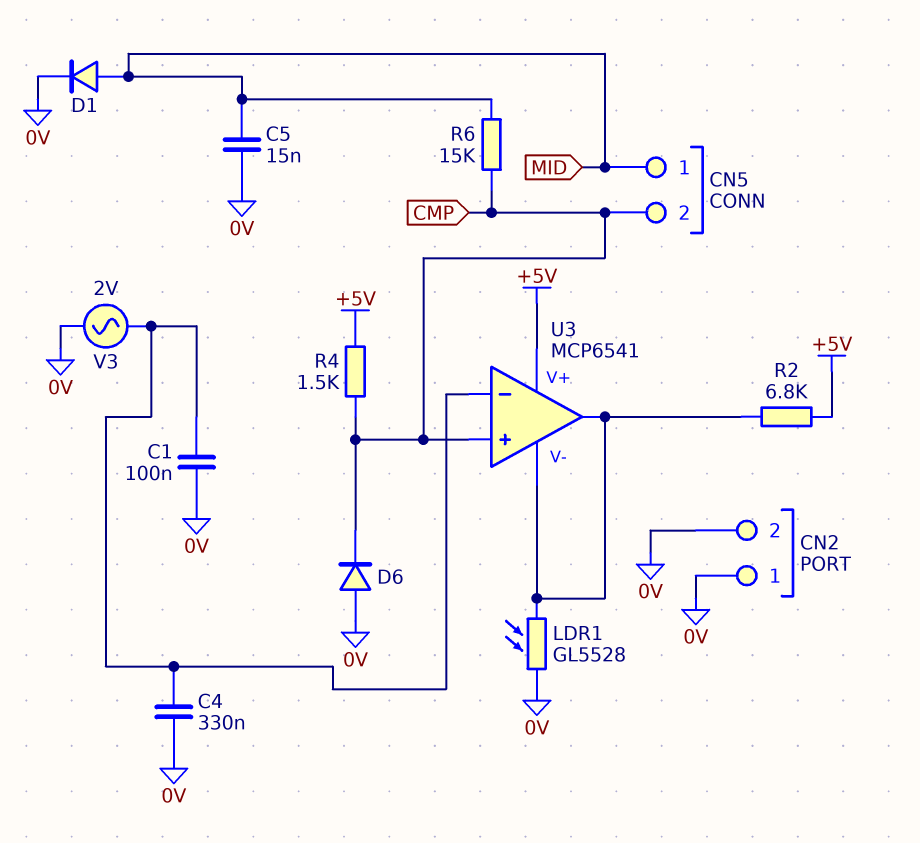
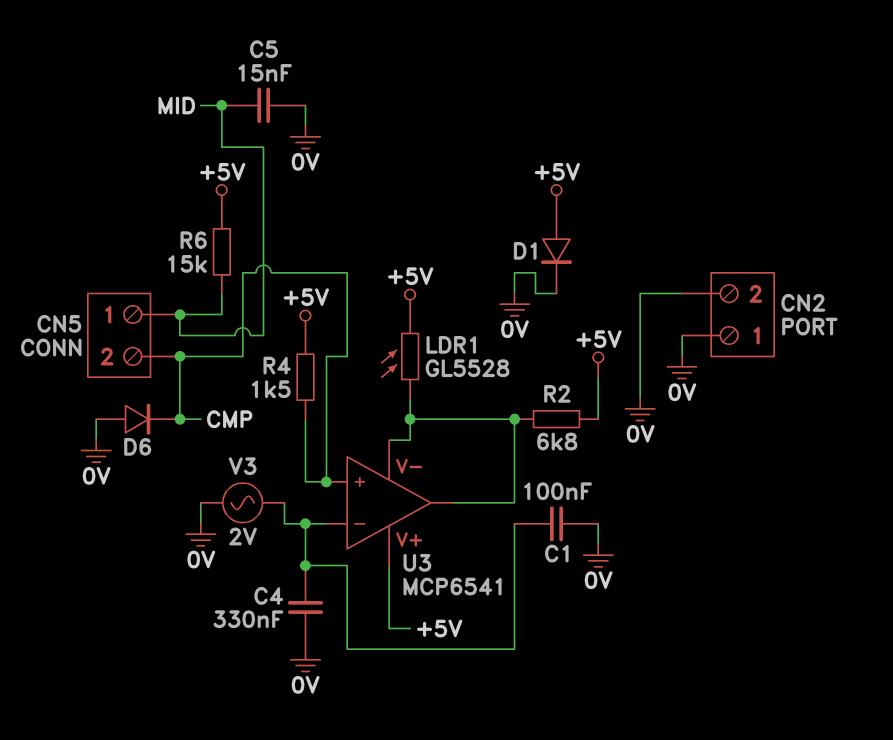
D1: diode (A MID, K 0V) -> diode (A +5V, K 0V)
LDR1: GL5528 (0V, U3/V-) -> GL5528 (+5V, U3/V-)
R6: 15k (CMP, MID) -> 15k (+5V, MID)

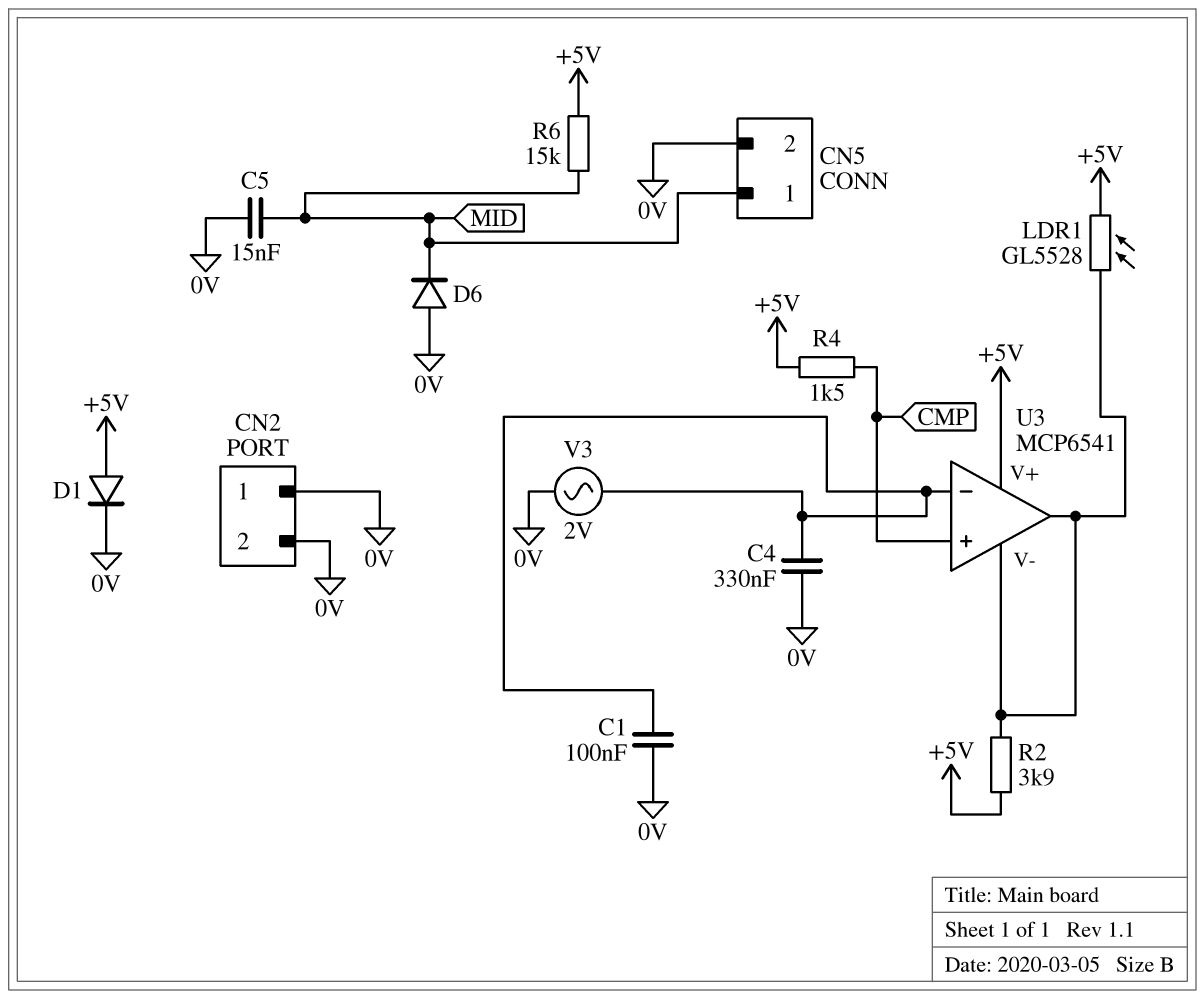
CN5 pin 2: CMP -> 0V
D6: diode (A 0V, K CMP) -> diode (A 0V, K MID)
R2: 6.8k (+5V, U3/V-) -> 3.9k (+5V, U3/V-)

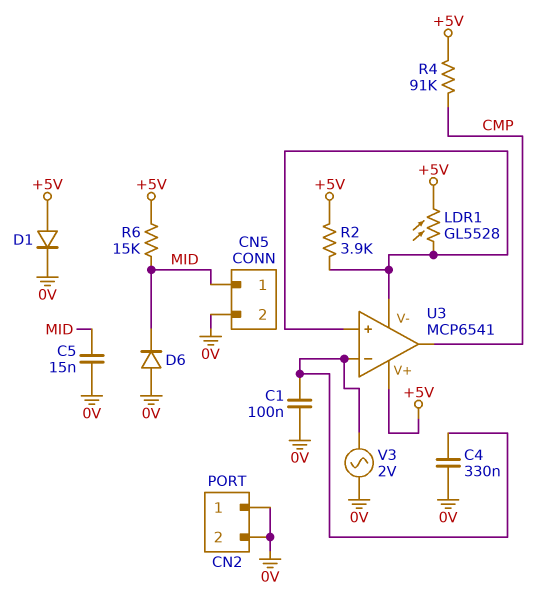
R4: 1.5k (+5V, CMP) -> 91k (+5V, CMP)
U3 pin in+: CMP -> U3/V-
U3 pin out: U3/V- -> CMP

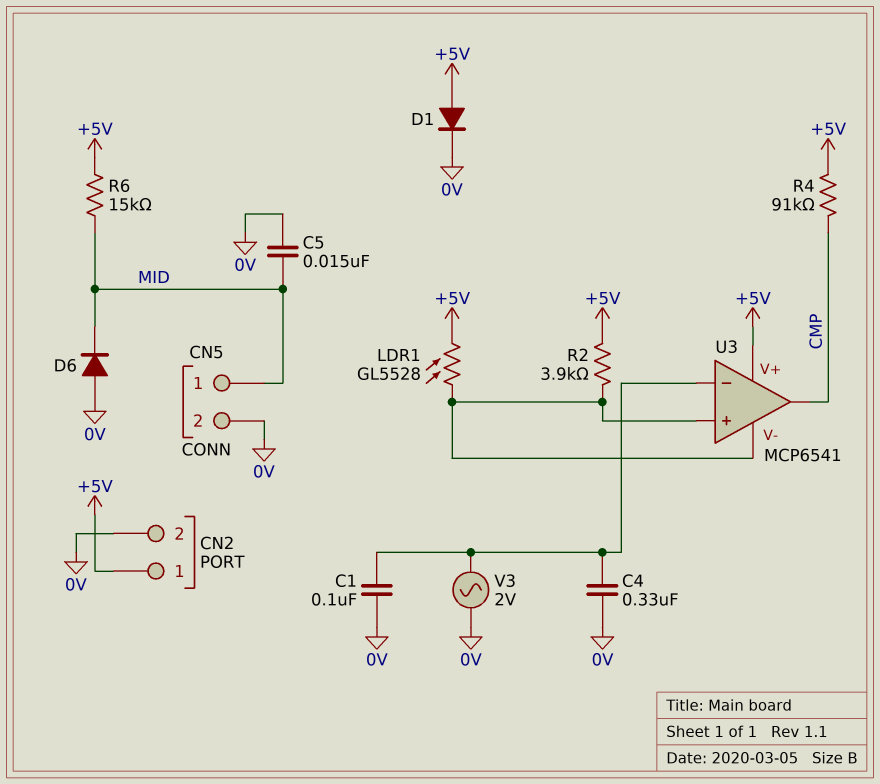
CN2 pin 1: 0V -> +5V

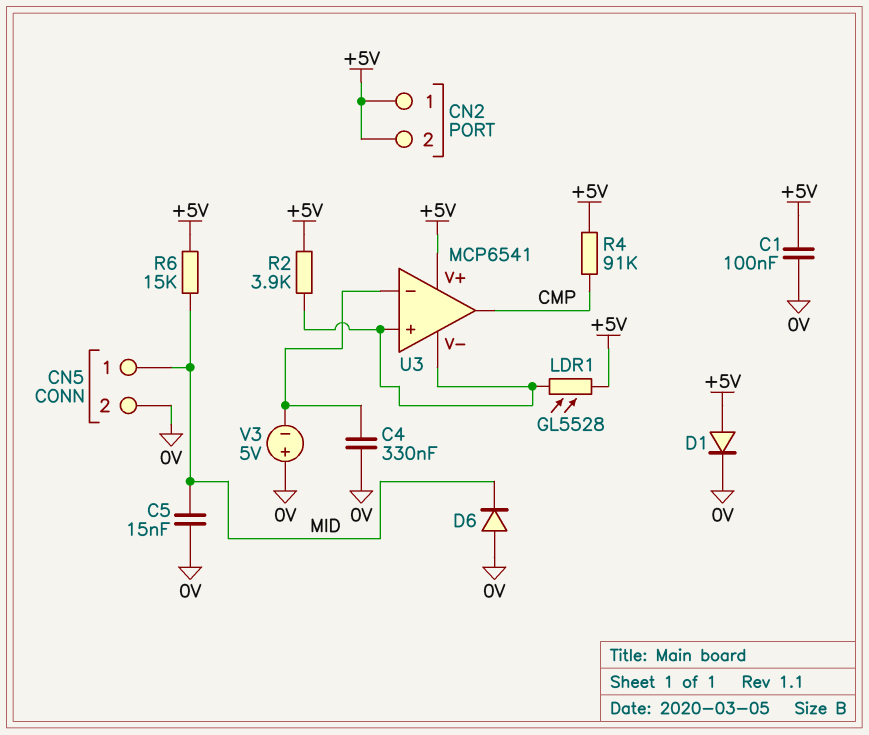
C1: 100nF (0V, U3/in-) -> 100nF (+5V, 0V)
CN2 pin 2: 0V -> +5V
V3: AC 2V (0V, U3/in-) -> 5V (plus 0V, minus U3/in-)

